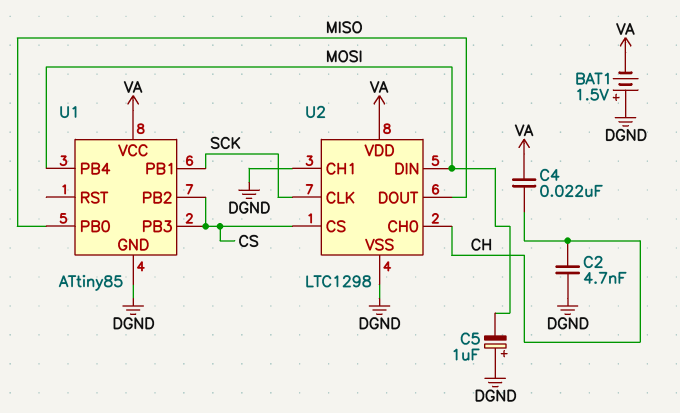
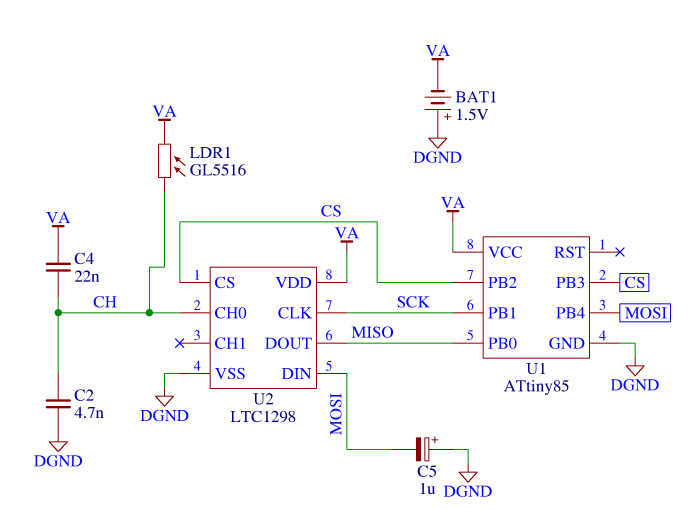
LDR1: none -> GL5516 (CH, VA)
U2 pin CH1: DGND -> none

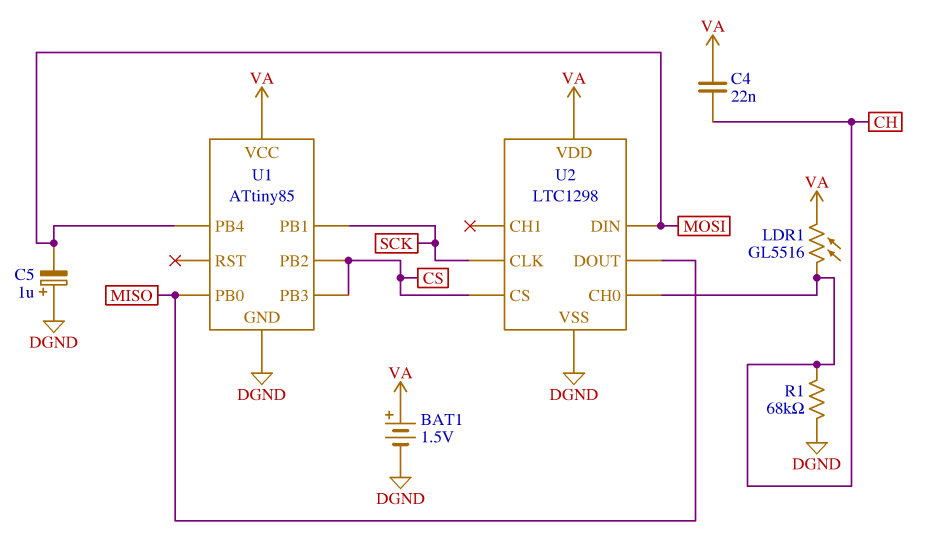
BAT1: 1.5V (plus DGND, minus VA) -> 1.5V (plus VA, minus DGND)
C2: 4.7nF (CH, DGND) -> none
R1: none -> 68k (CH, DGND)

